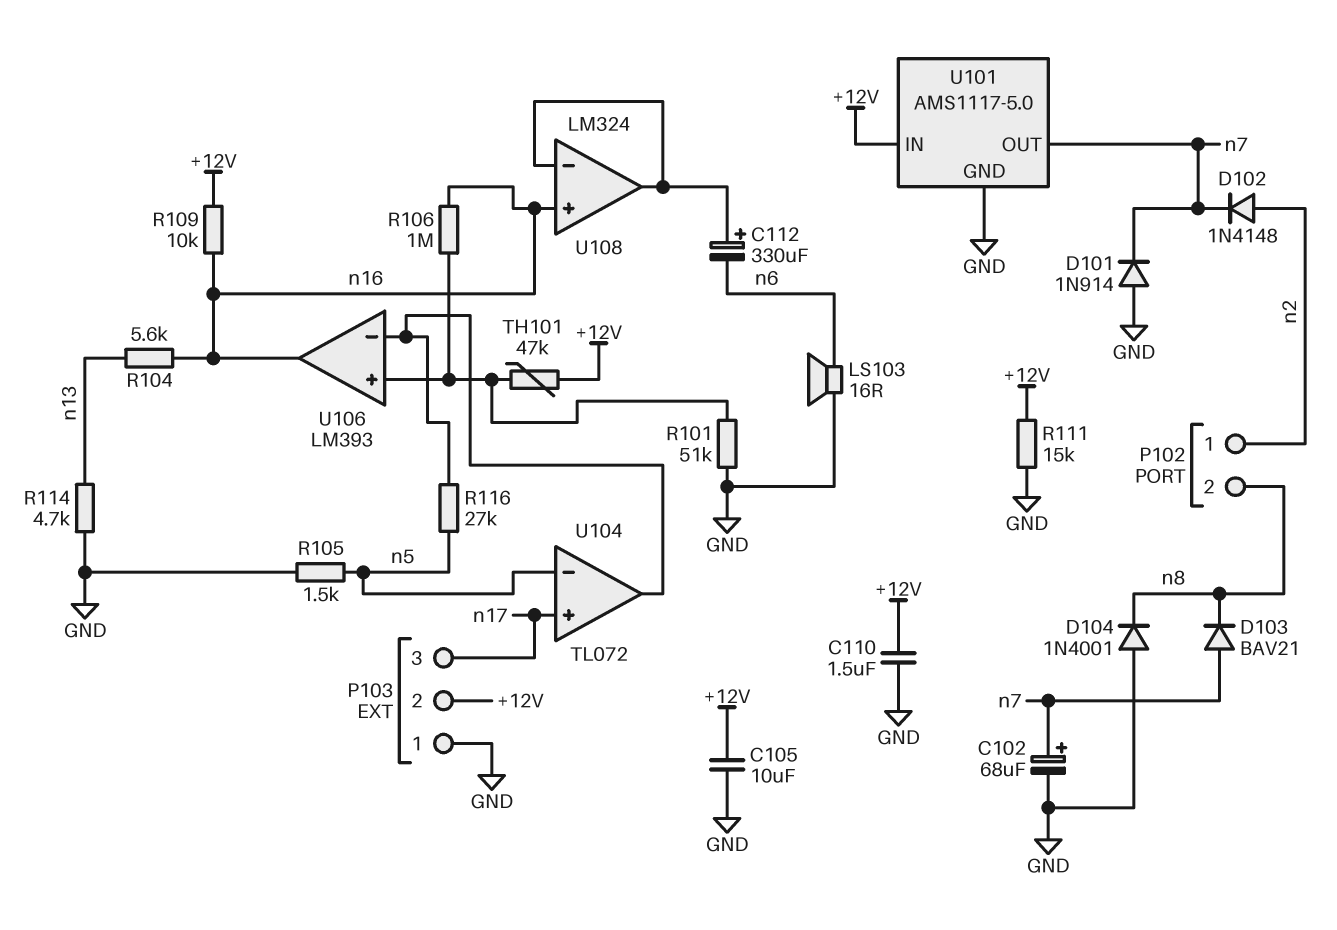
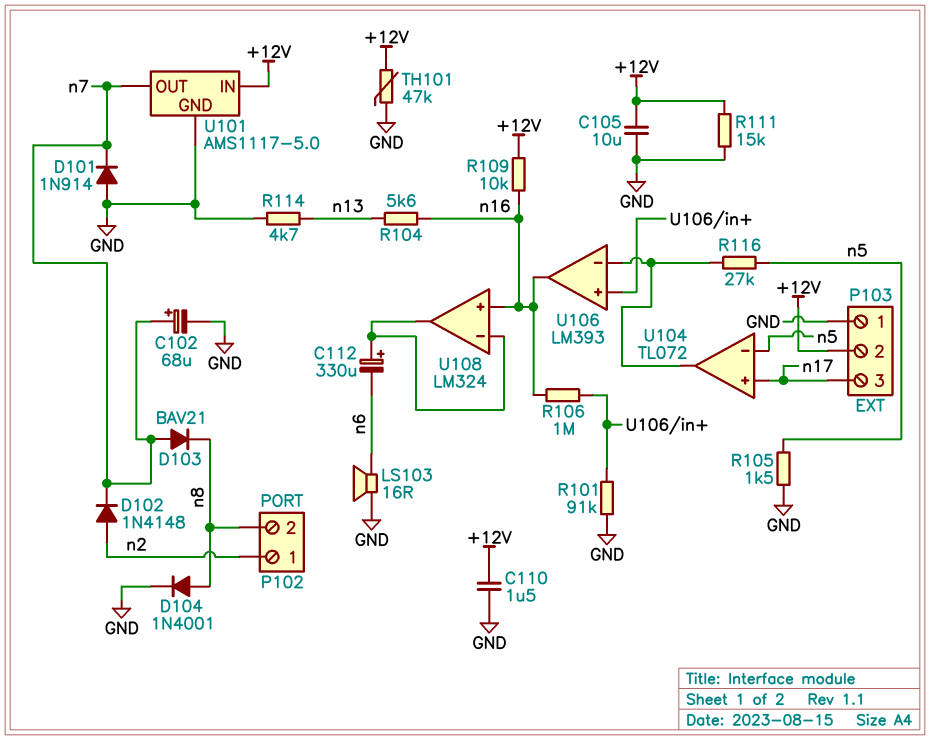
D104: diode 1N4001 (A GND, K n8) -> diode 1N4001 (A n8, K GND)
R101: 51k (GND, U106/in+) -> 91k (GND, U106/in+)
TH101: 47k (+12V, U106/in+) -> 47k (+12V, GND)

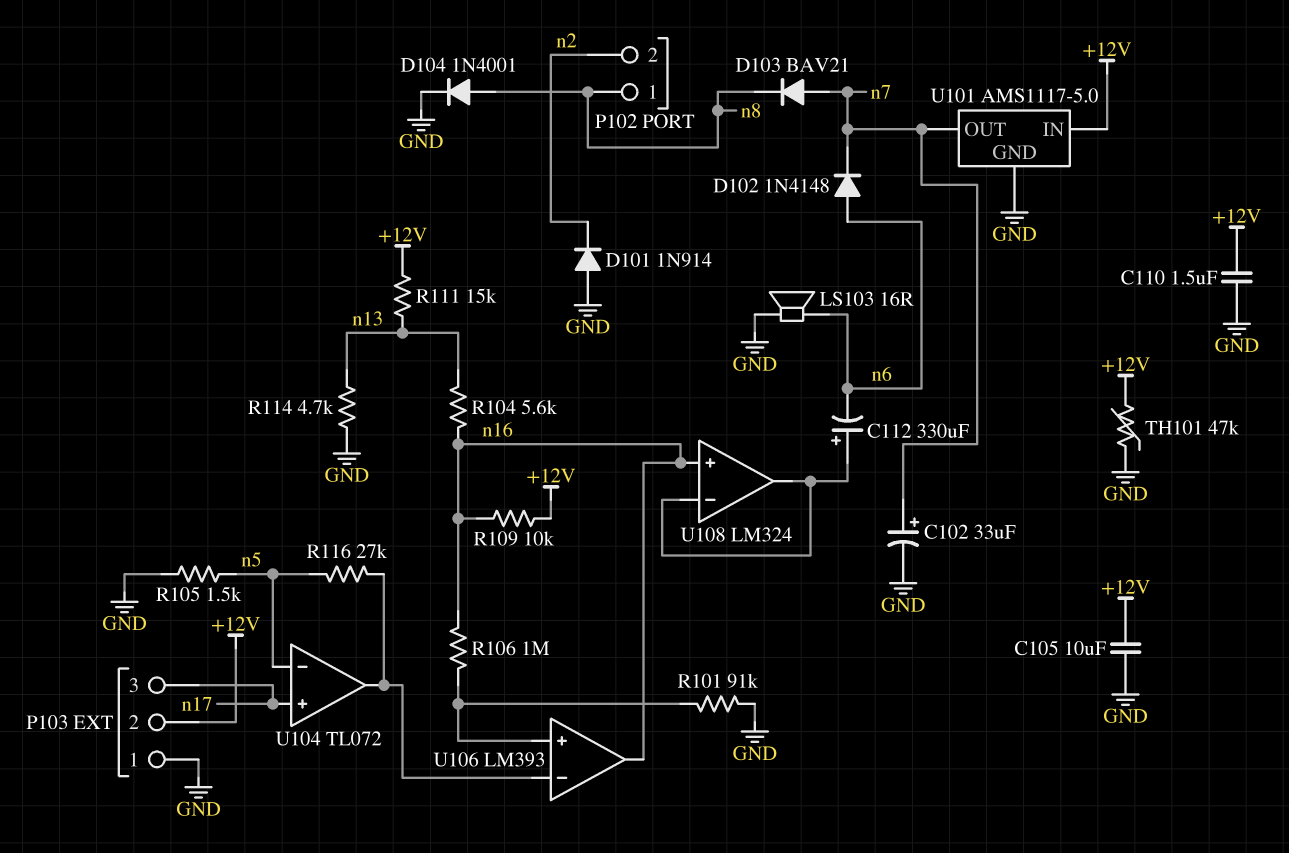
C102: 68uF (plus n7, minus GND) -> 33uF (plus n7, minus GND)
D101: diode 1N914 (A GND, K n7) -> diode 1N914 (A GND, K n2)
D102: diode 1N4148 (A n2, K n7) -> diode 1N4148 (A n6, K n7)
P102 pin 1: n2 -> n8
P102 pin 2: n8 -> n2
R111: 15k (+12V, GND) -> 15k (+12V, n13)

